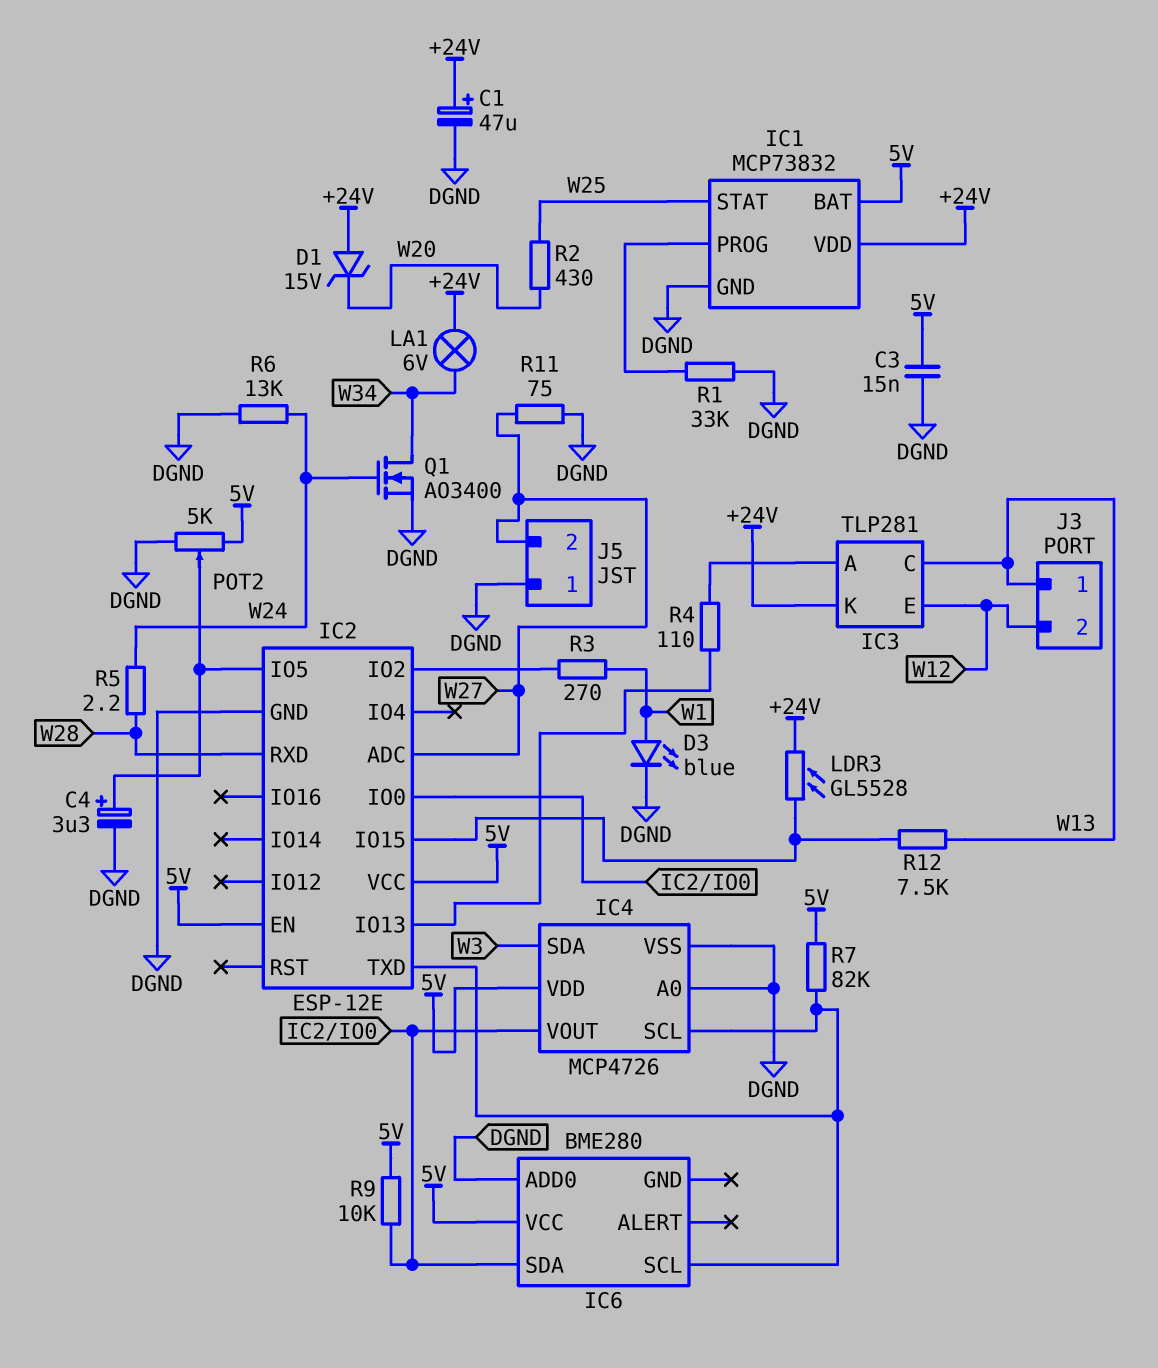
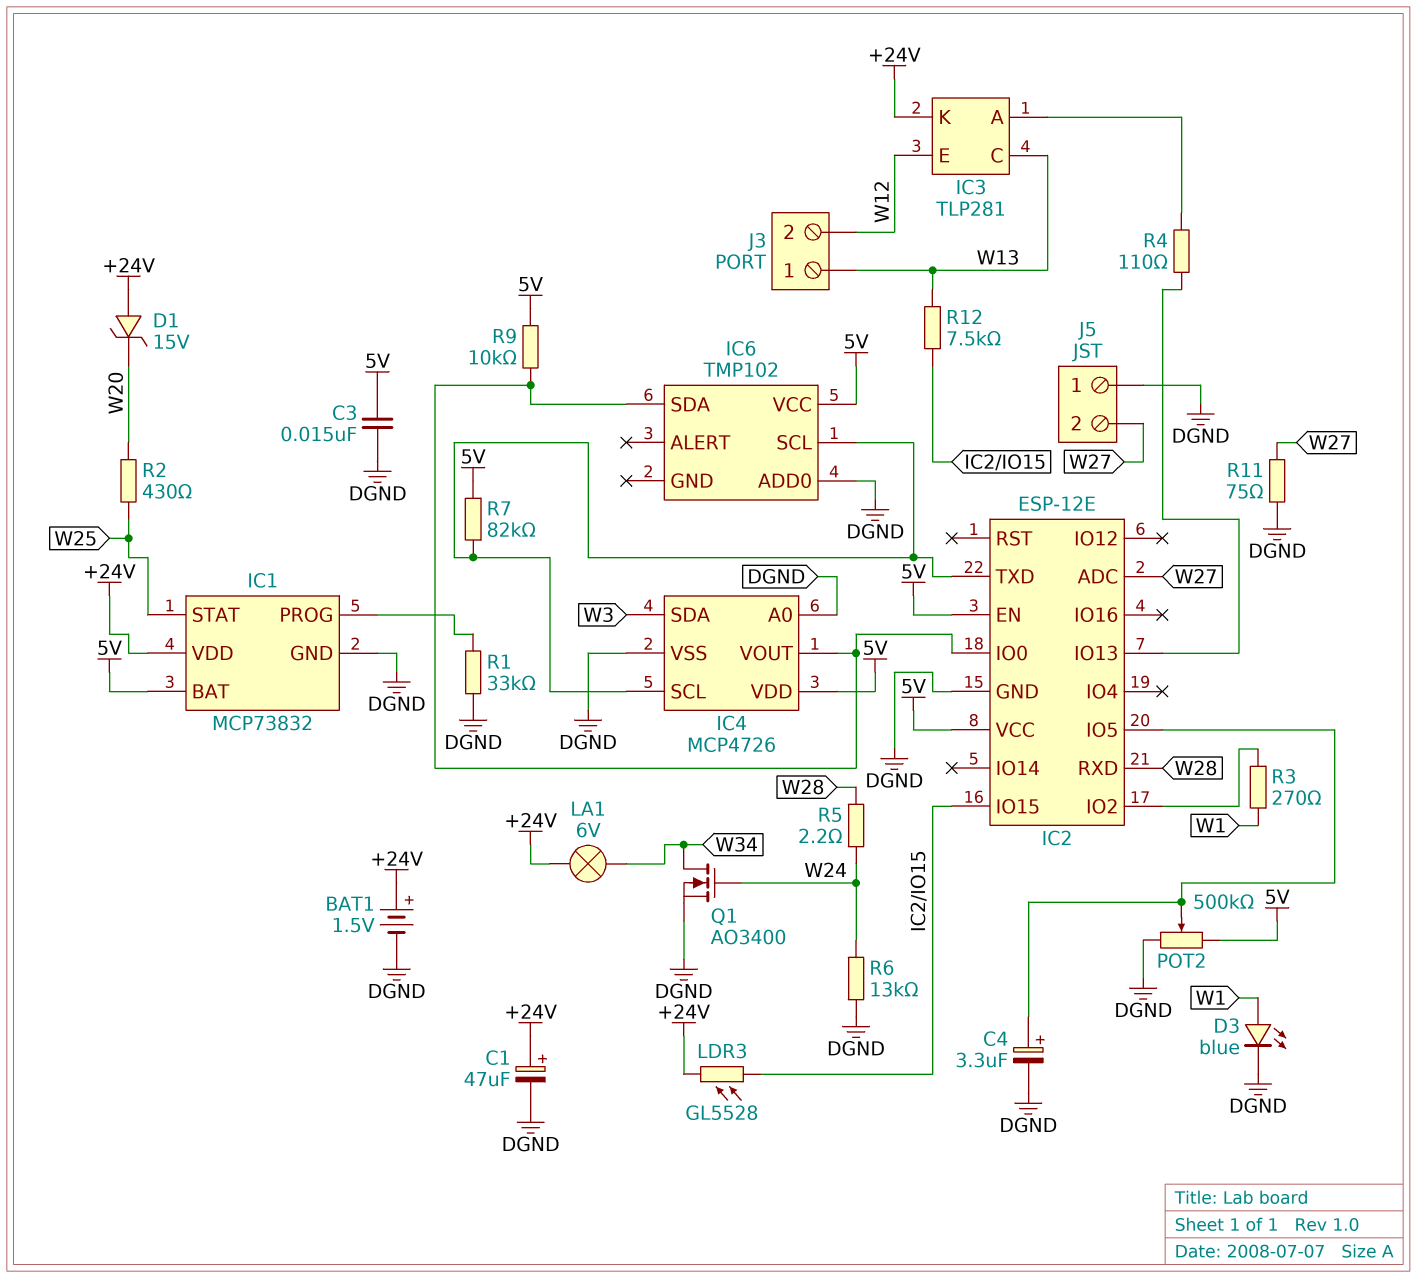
BAT1: none -> 1.5V (plus +24V, minus DGND)
IC6: BME280 -> TMP102
POT2: 5k (5V, DGND, wiper IC2/IO5) -> 500k (5V, DGND, wiper IC2/IO5)

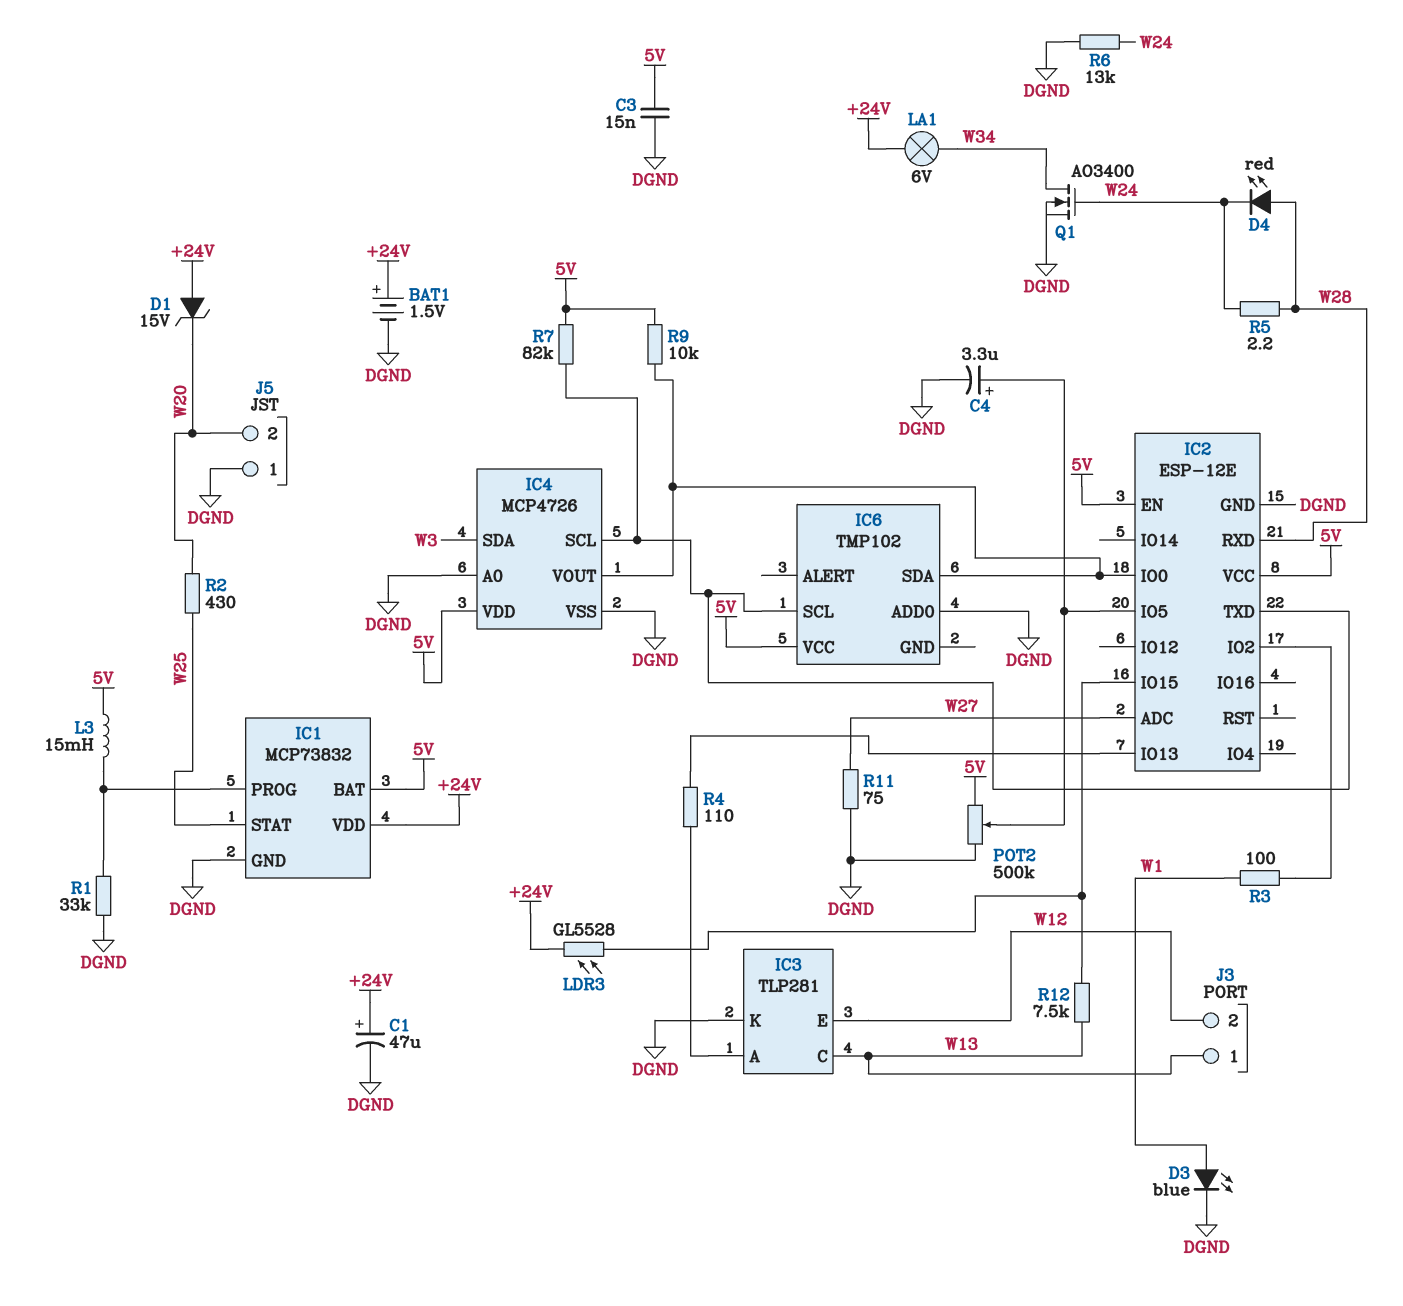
D4: none -> LED red (A W28, K W24)
IC3 pin K: +24V -> DGND
J5 pin 2: W27 -> W20
L3: none -> 15mH (5V, IC1/PROG)
R3: 270 (IC2/IO2, W1) -> 100 (IC2/IO2, W1)

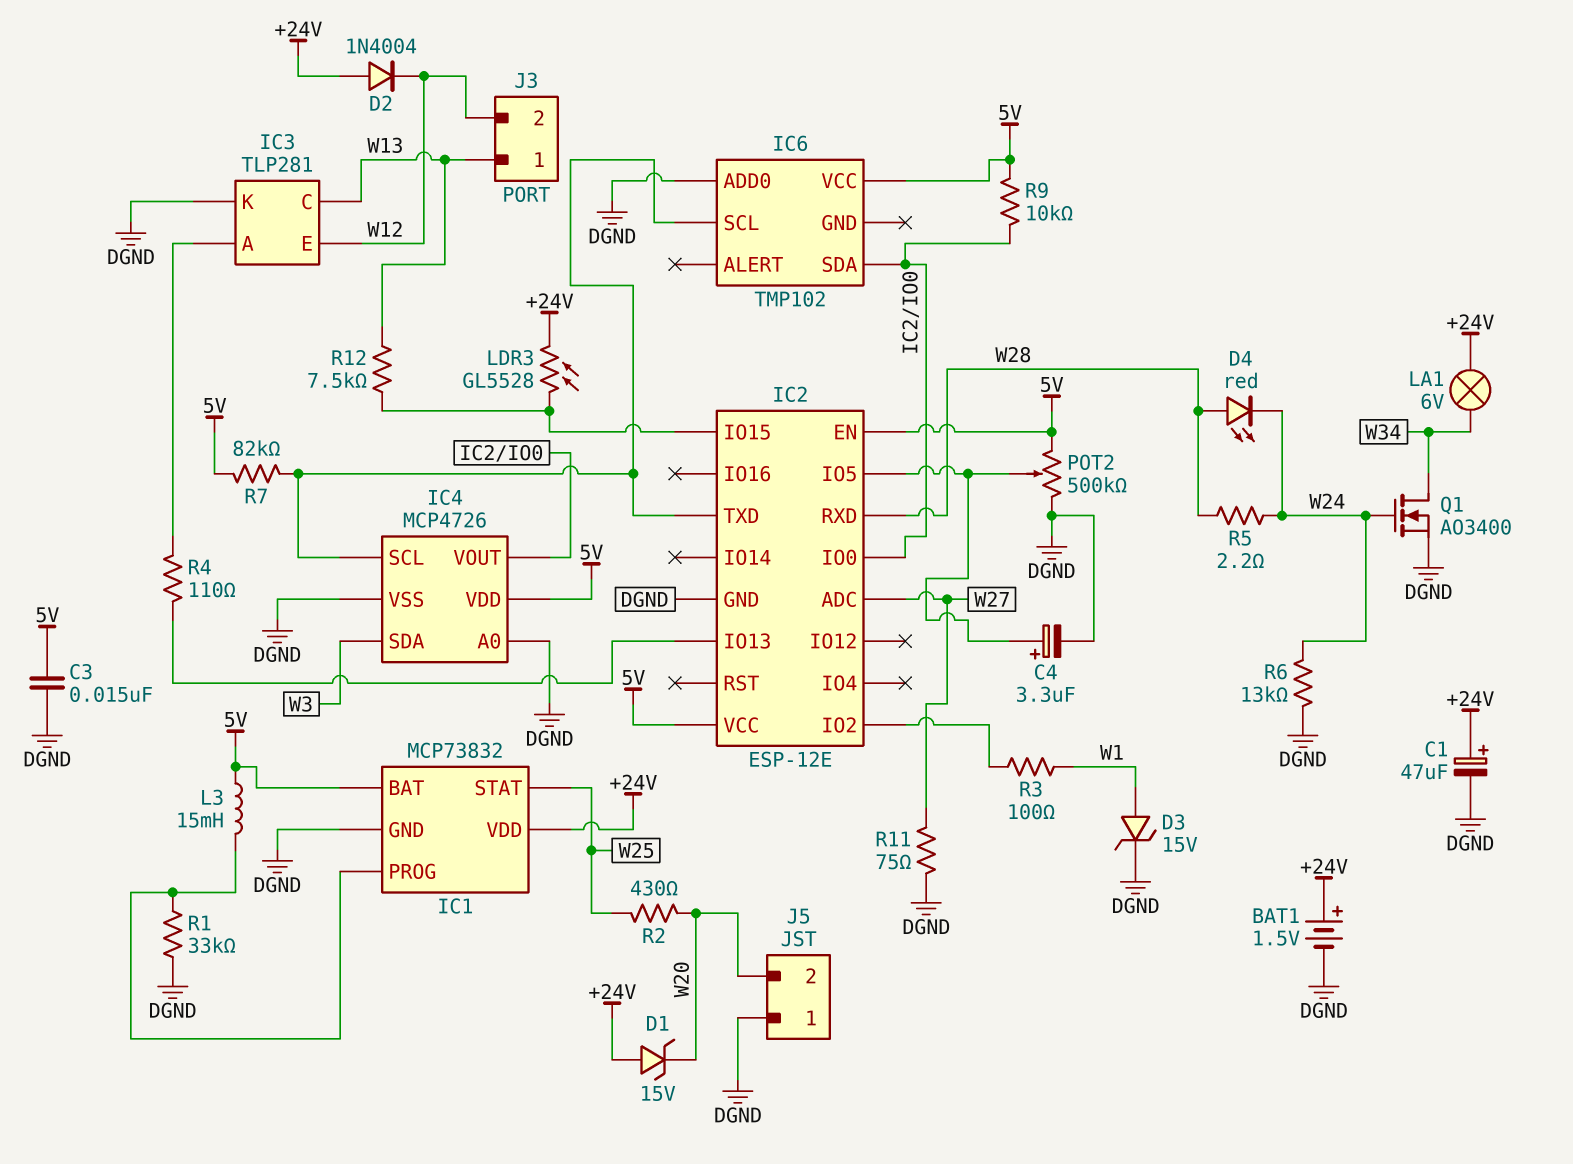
D2: none -> diode 1N4004 (A +24V, K W12)
D3: LED blue (A W1, K DGND) -> zener 15V (A W1, K DGND)

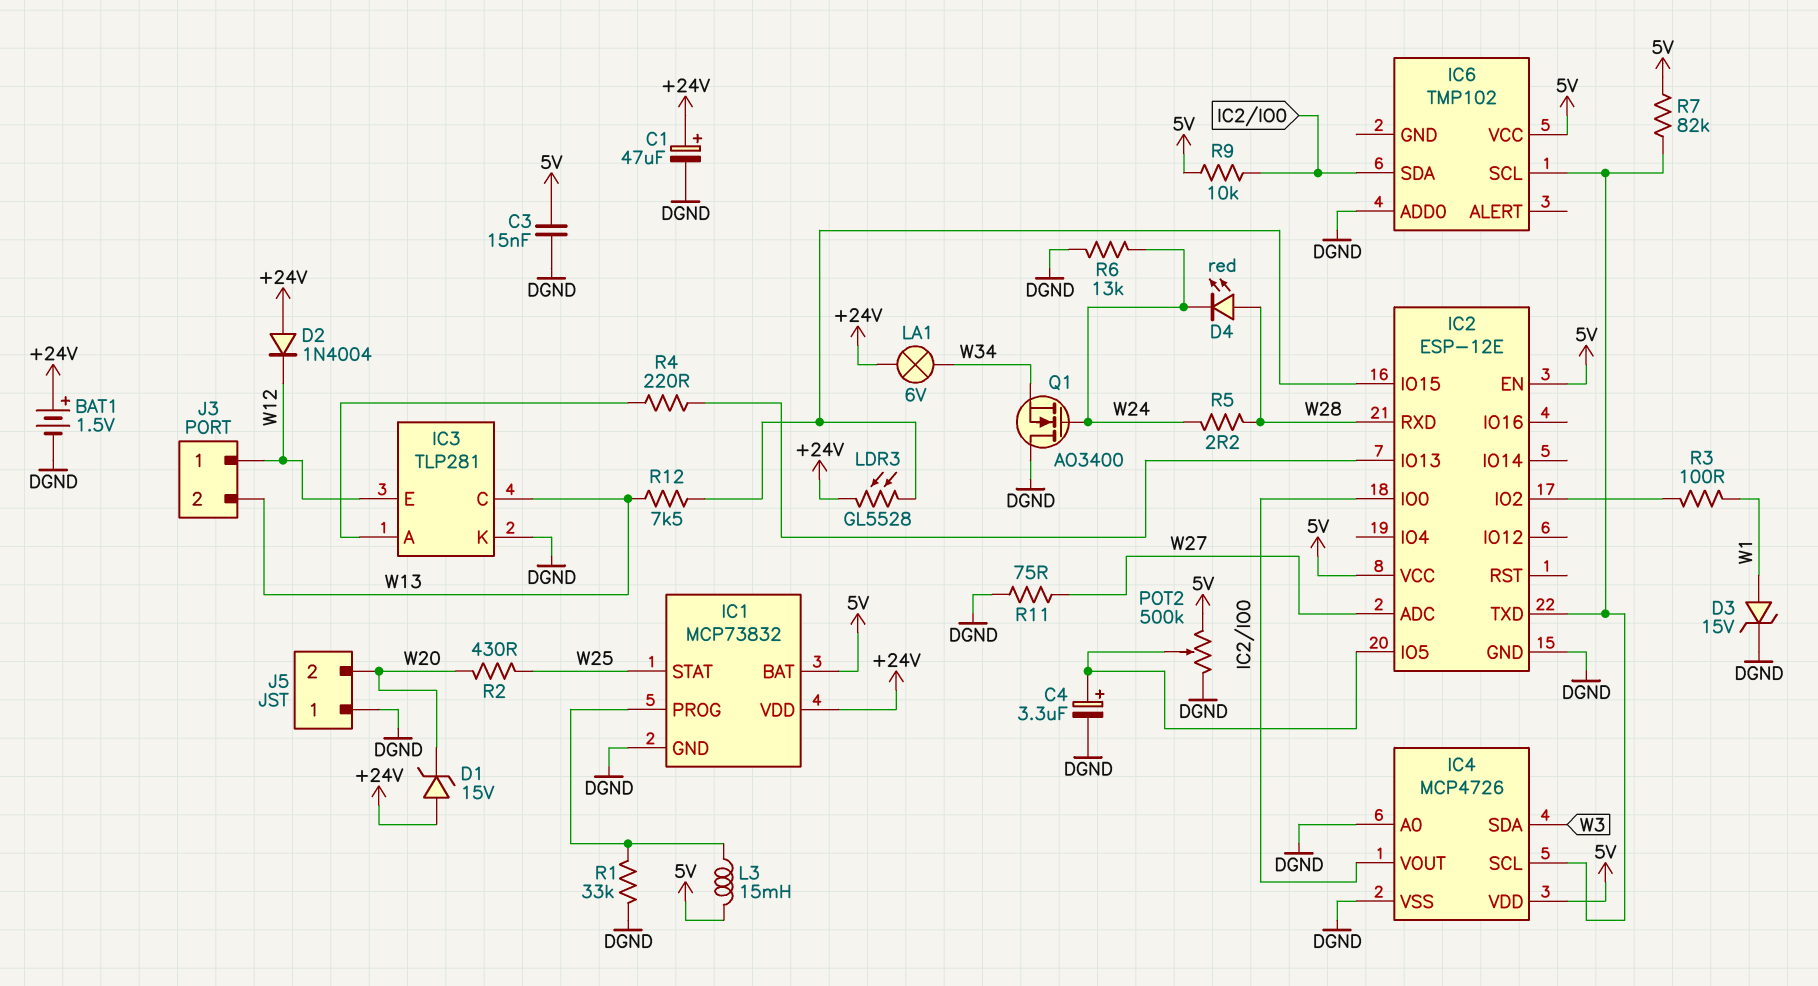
J3 pin 1: W13 -> W12
J3 pin 2: W12 -> W13
Q1: NMOS AO3400 (G W24, D W34, S DGND) -> NMOS AO3400 (G W24, D DGND, S W34)
R4: 110 (IC2/IO13, IC3/A) -> 220 (IC2/IO13, IC3/A)

